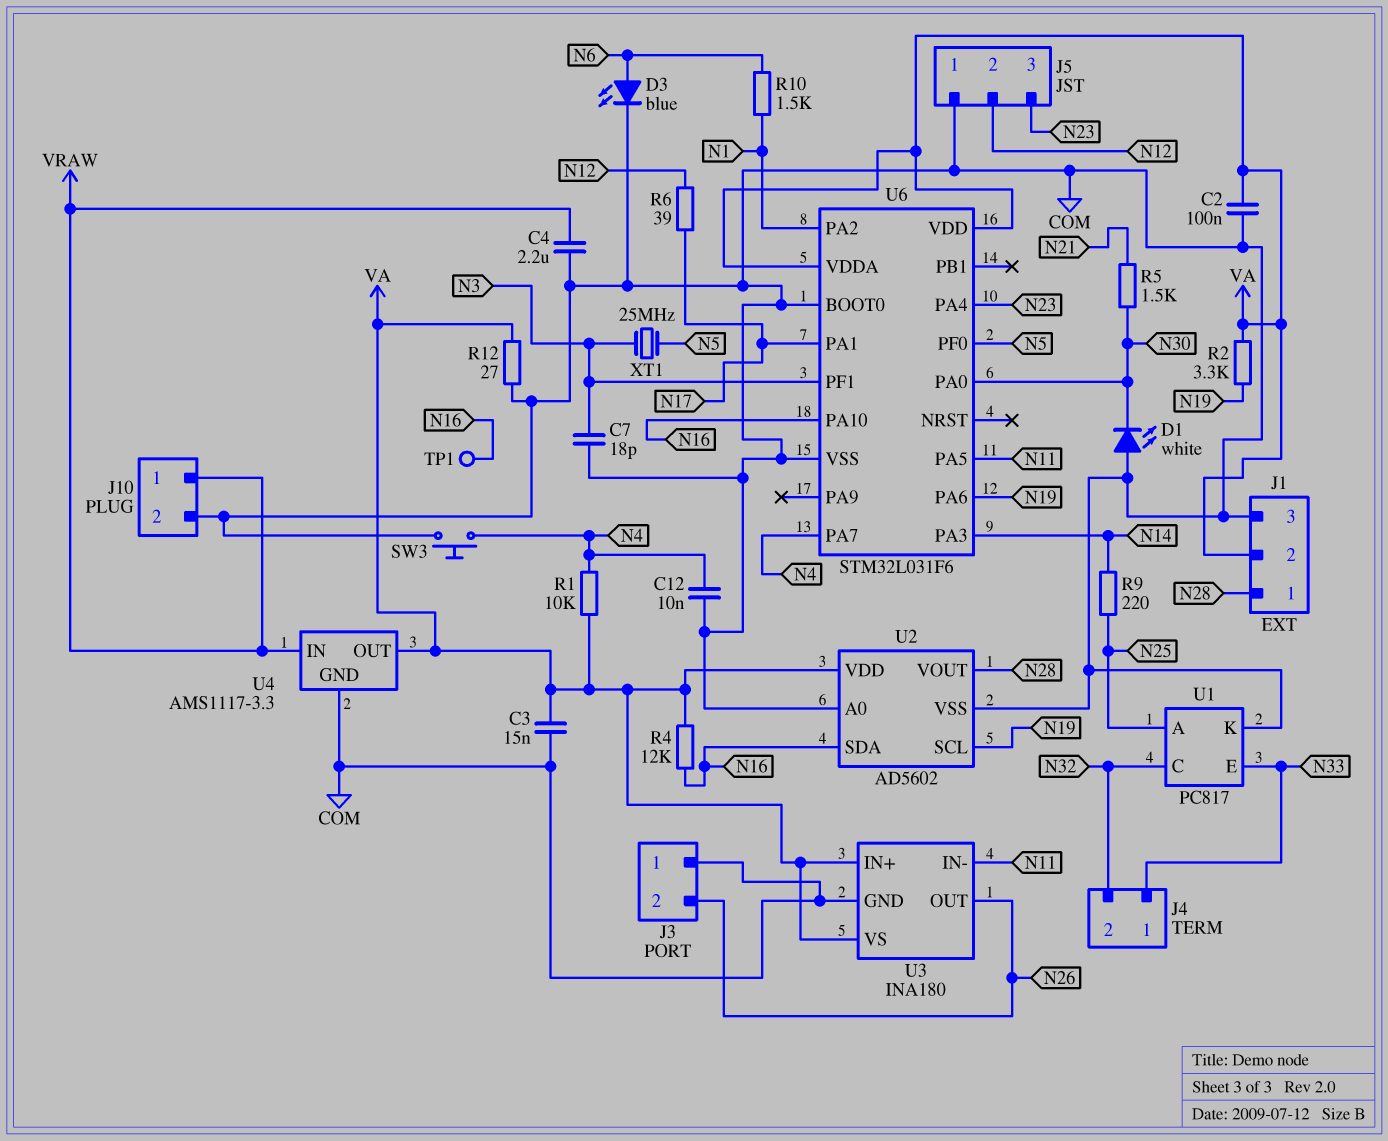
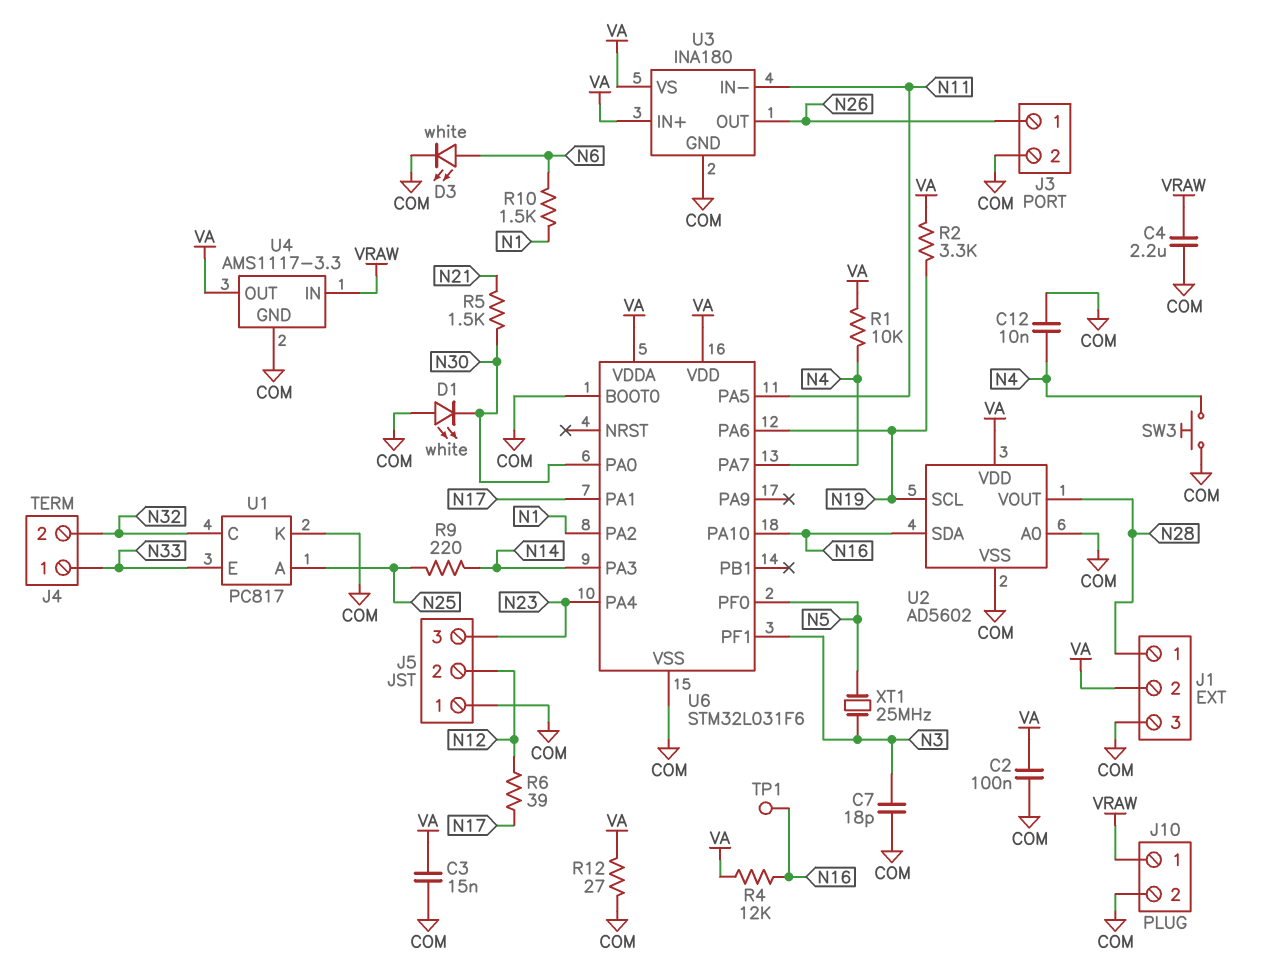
D3: LED blue (A N6, K COM) -> LED white (A N6, K COM)
J3 pin 1: COM -> N26
J3 pin 2: N26 -> COM

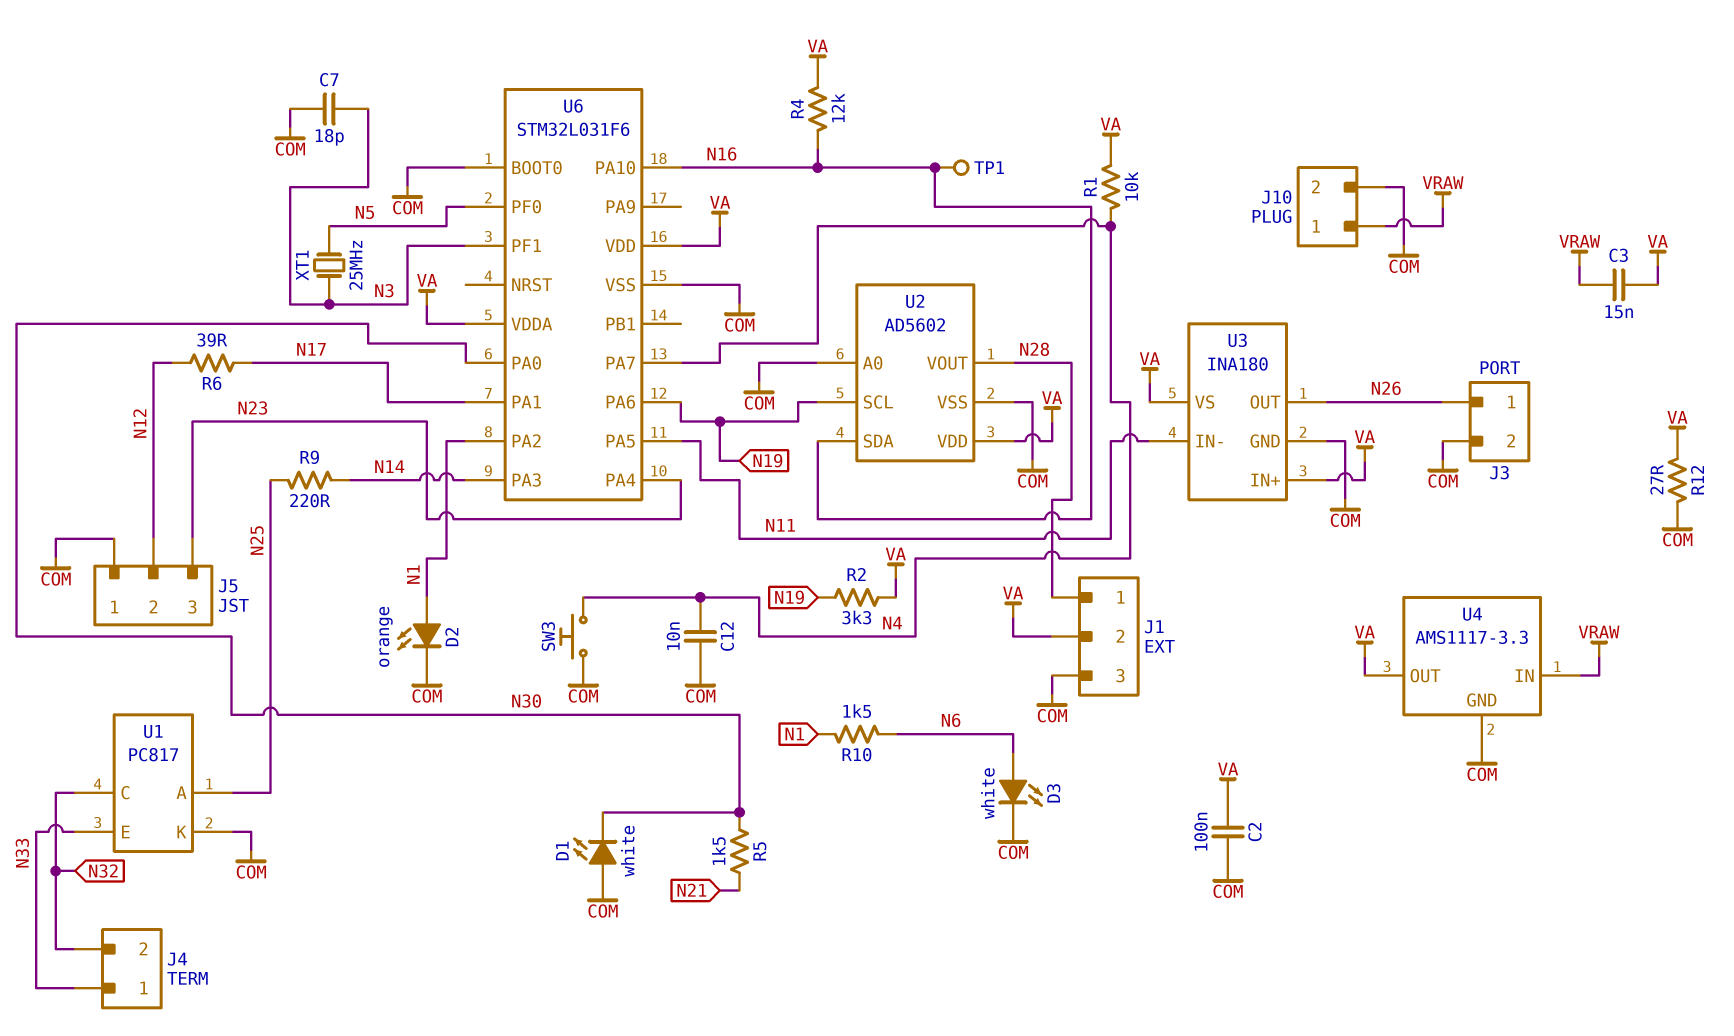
C3: 15nF (COM, VA) -> 15nF (VA, VRAW)
C4: 2.2uF (COM, VRAW) -> none
D2: none -> LED orange (A N1, K COM)

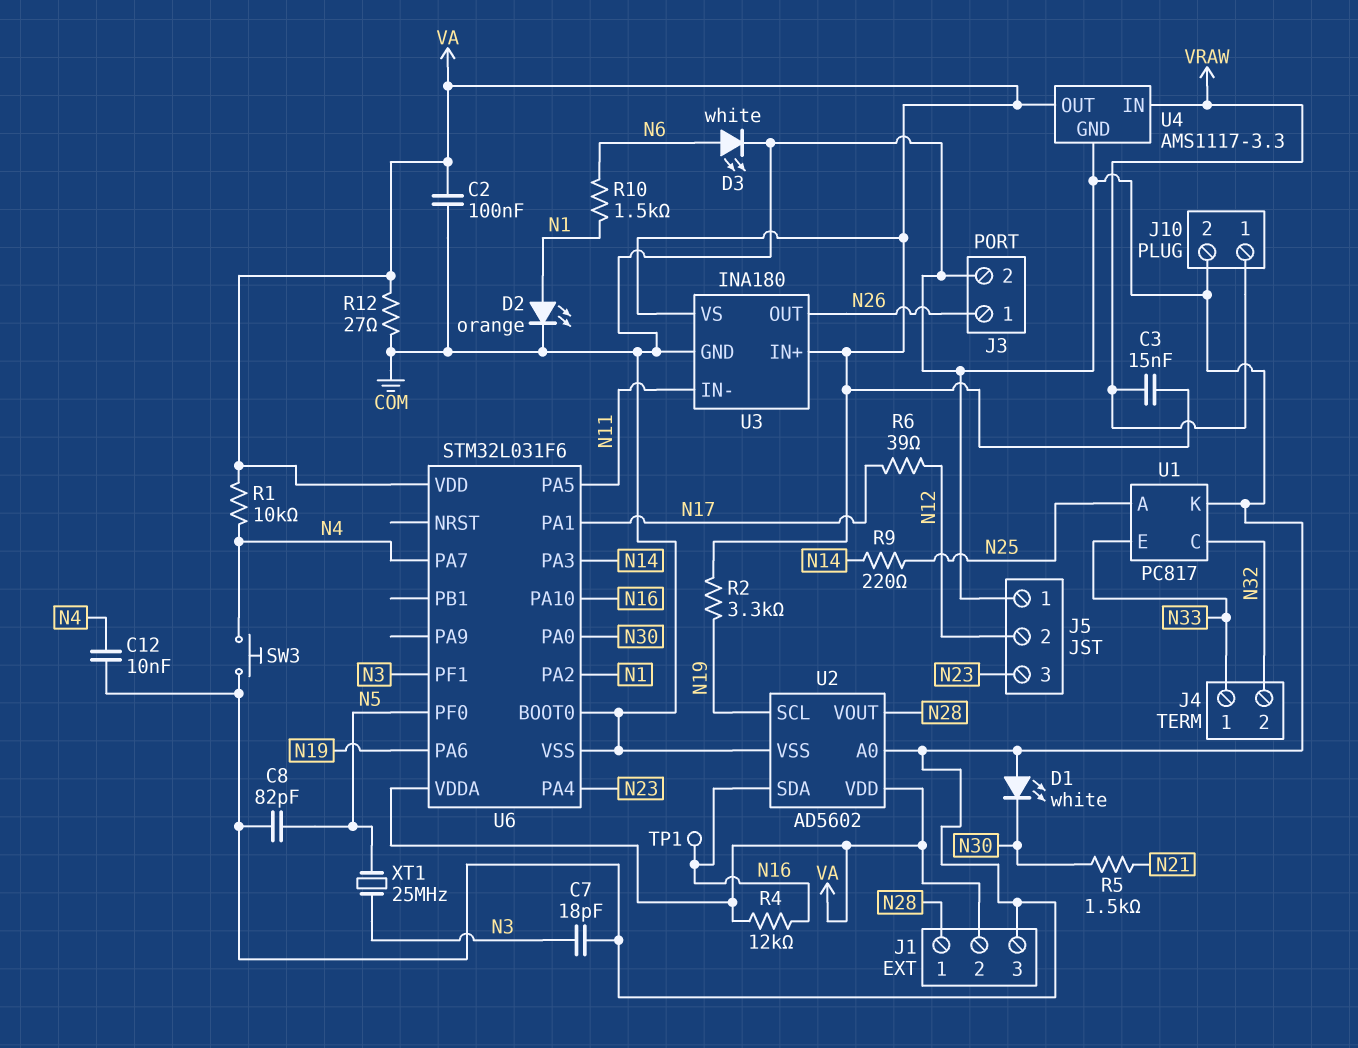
C8: none -> 82pF (COM, N5)

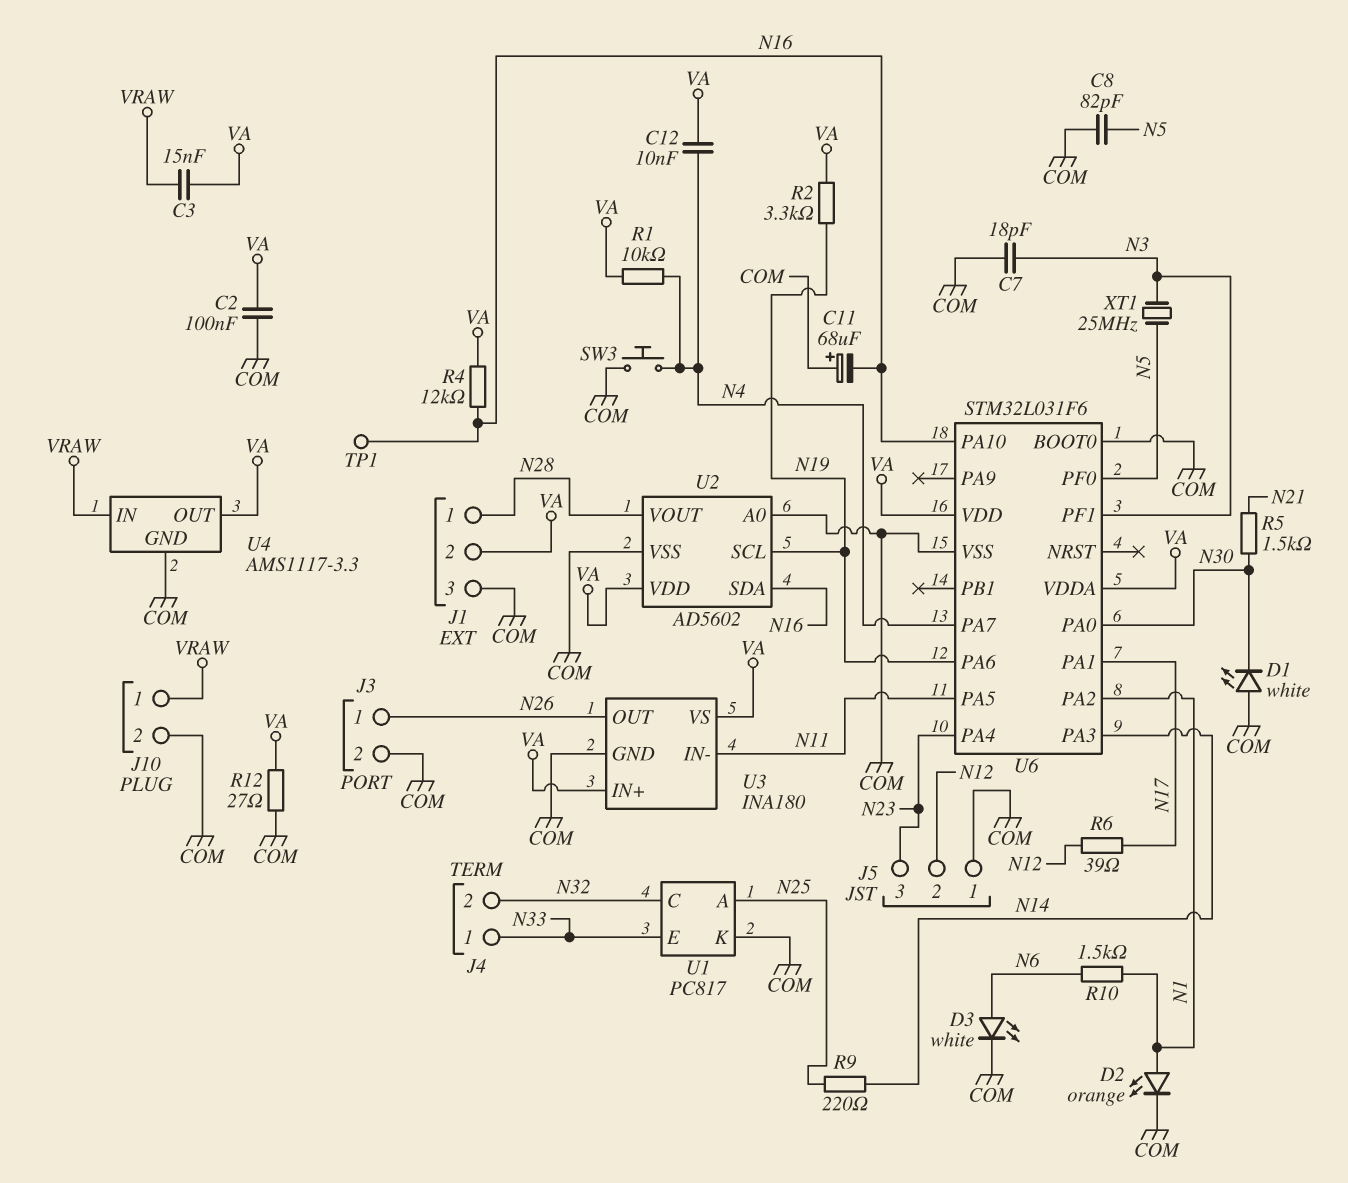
C11: none -> 68uF (plus COM, minus N16)
C12: 10nF (COM, N4) -> 10nF (N4, VA)

